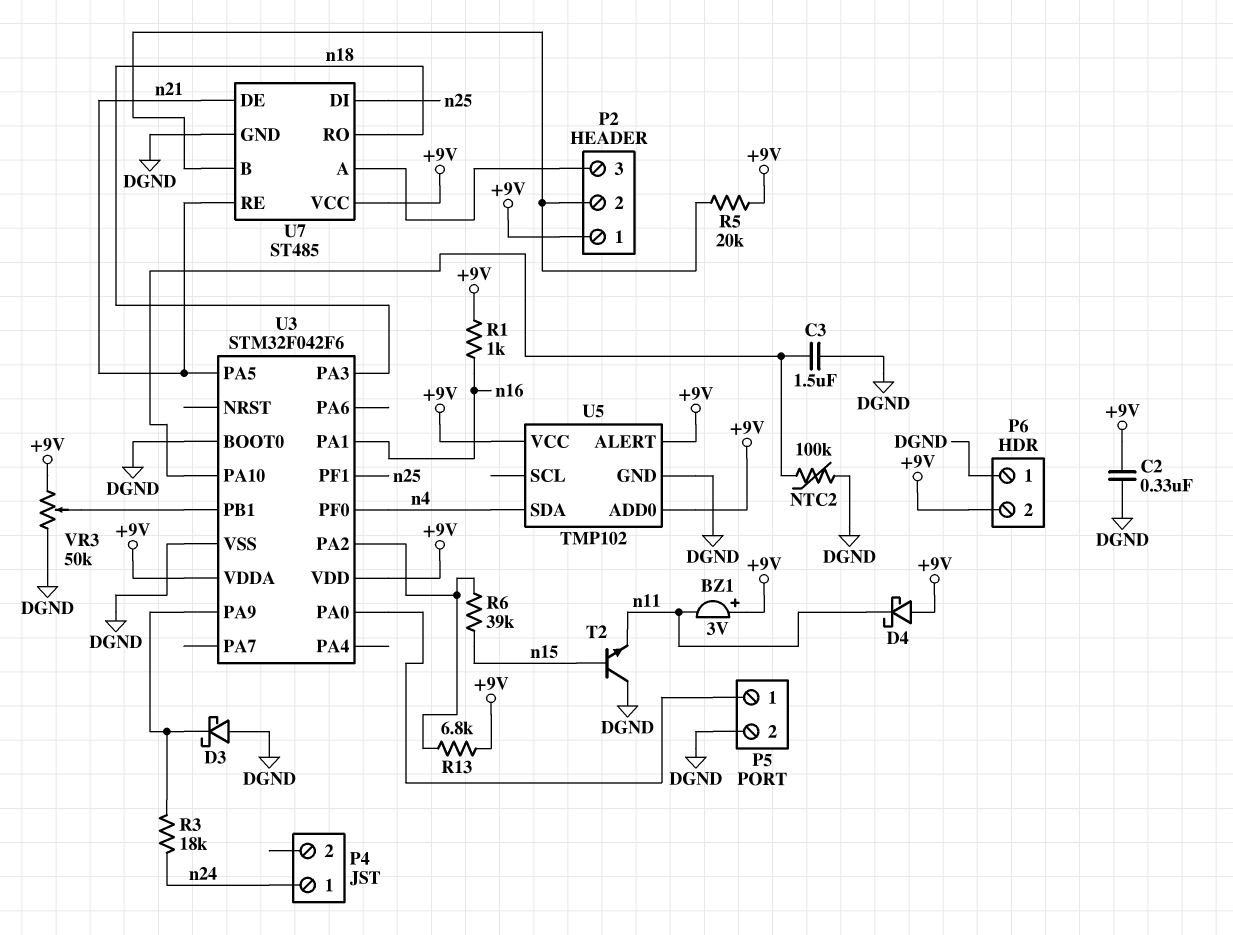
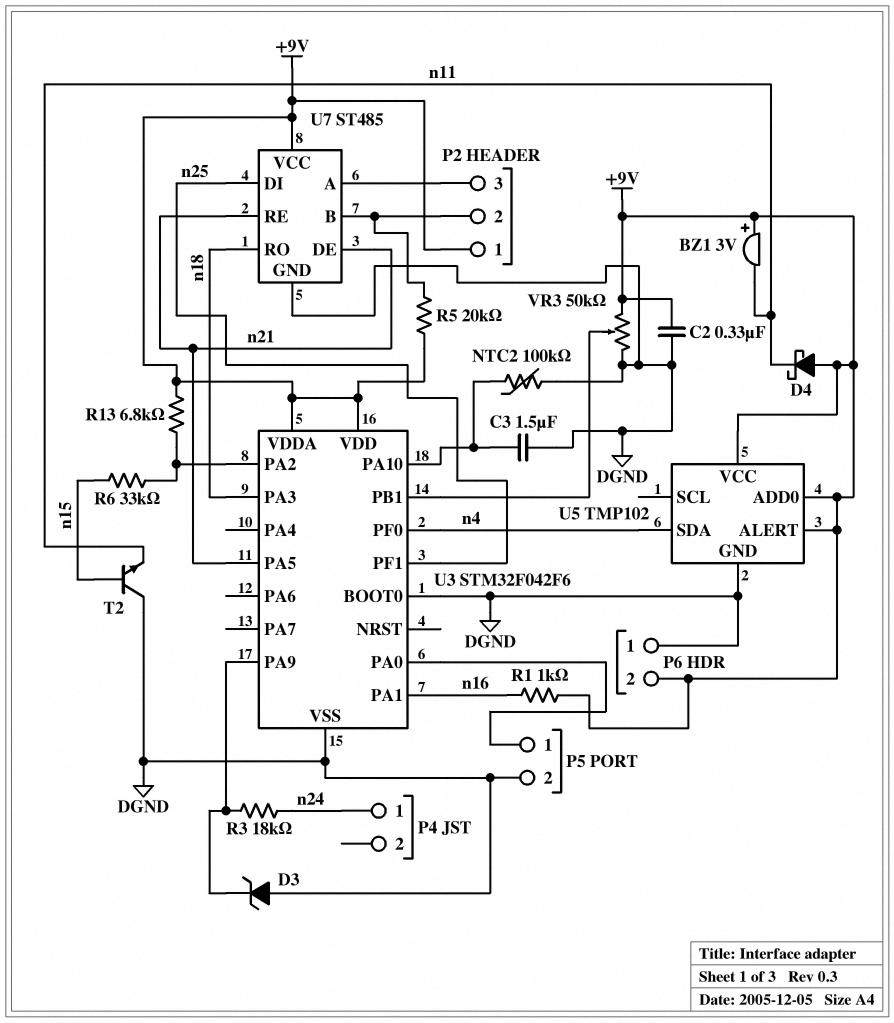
D3: schottky (A DGND, K U3/PA9) -> zener (A DGND, K U3/PA9)
R6: 39k (U3/PA2, n15) -> 33k (U3/PA2, n15)

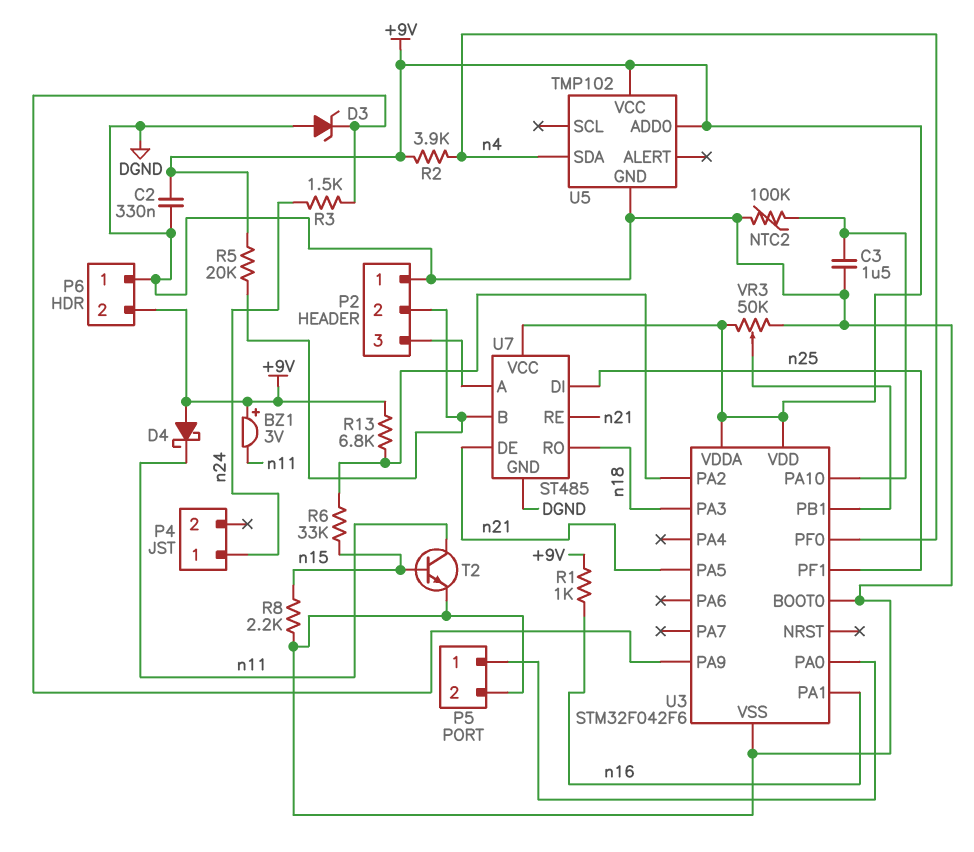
P2 pin 1: +9V -> DGND
R2: none -> 3.9k (+9V, n4)
R3: 18k (U3/PA9, n24) -> 1.5k (U3/PA9, n24)
R8: none -> 2.2k (DGND, n15)
T2: NPN (B n15, C DGND, E n11) -> NPN (B n15, C n11, E DGND)
U5 pin ALERT: +9V -> none

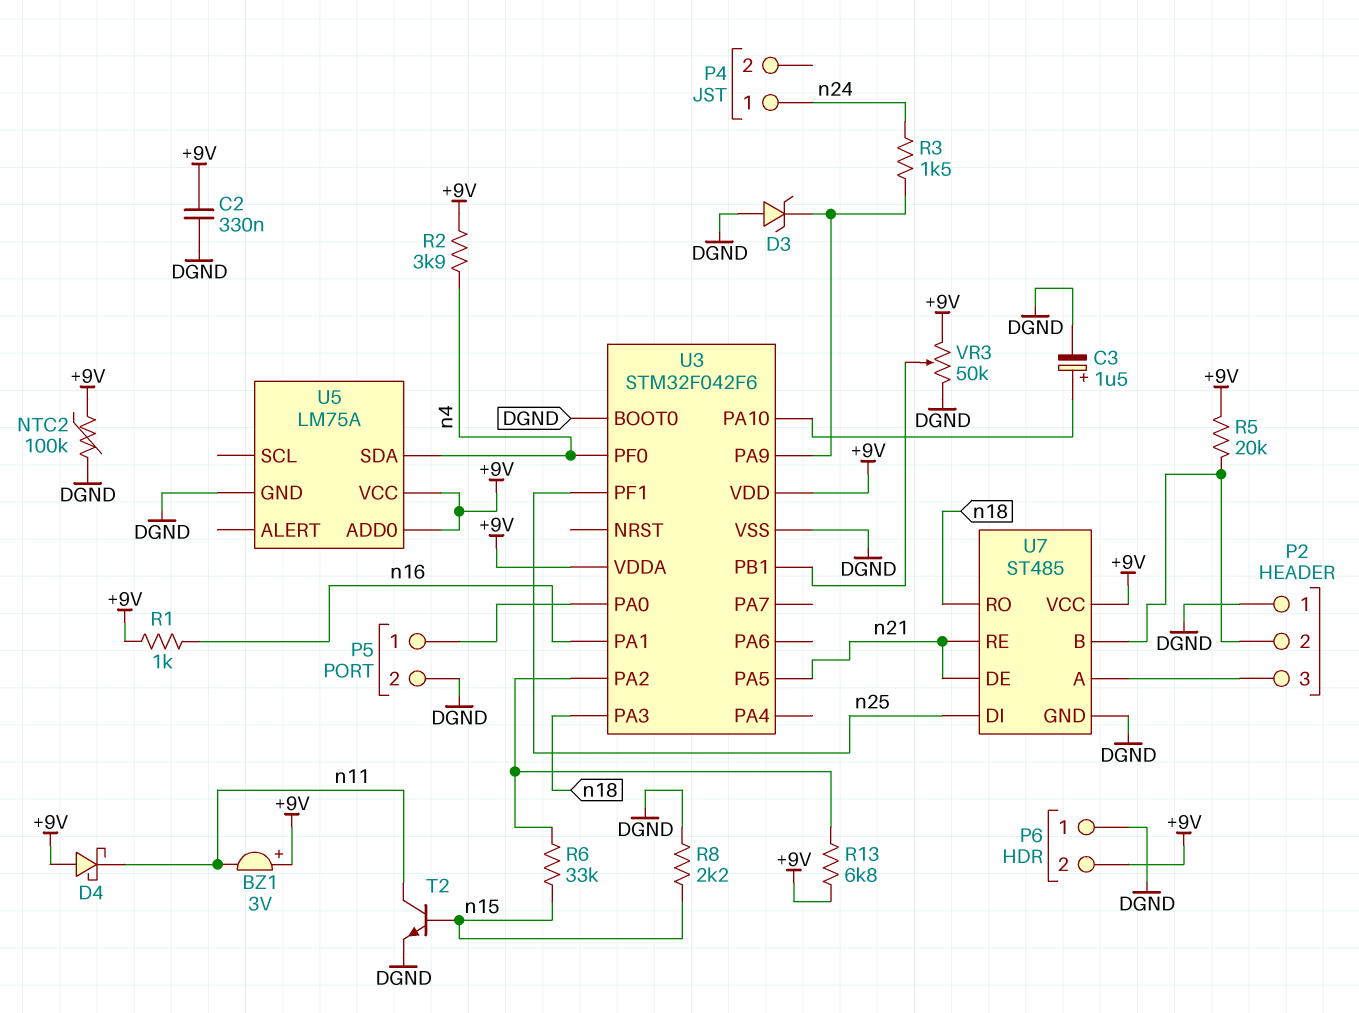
C3: 1.5uF (DGND, U3/PA10) -> 1.5uF (plus U3/PA10, minus DGND)
NTC2: 100k (DGND, U3/PA10) -> 100k (+9V, DGND)
U5: TMP102 -> LM75A

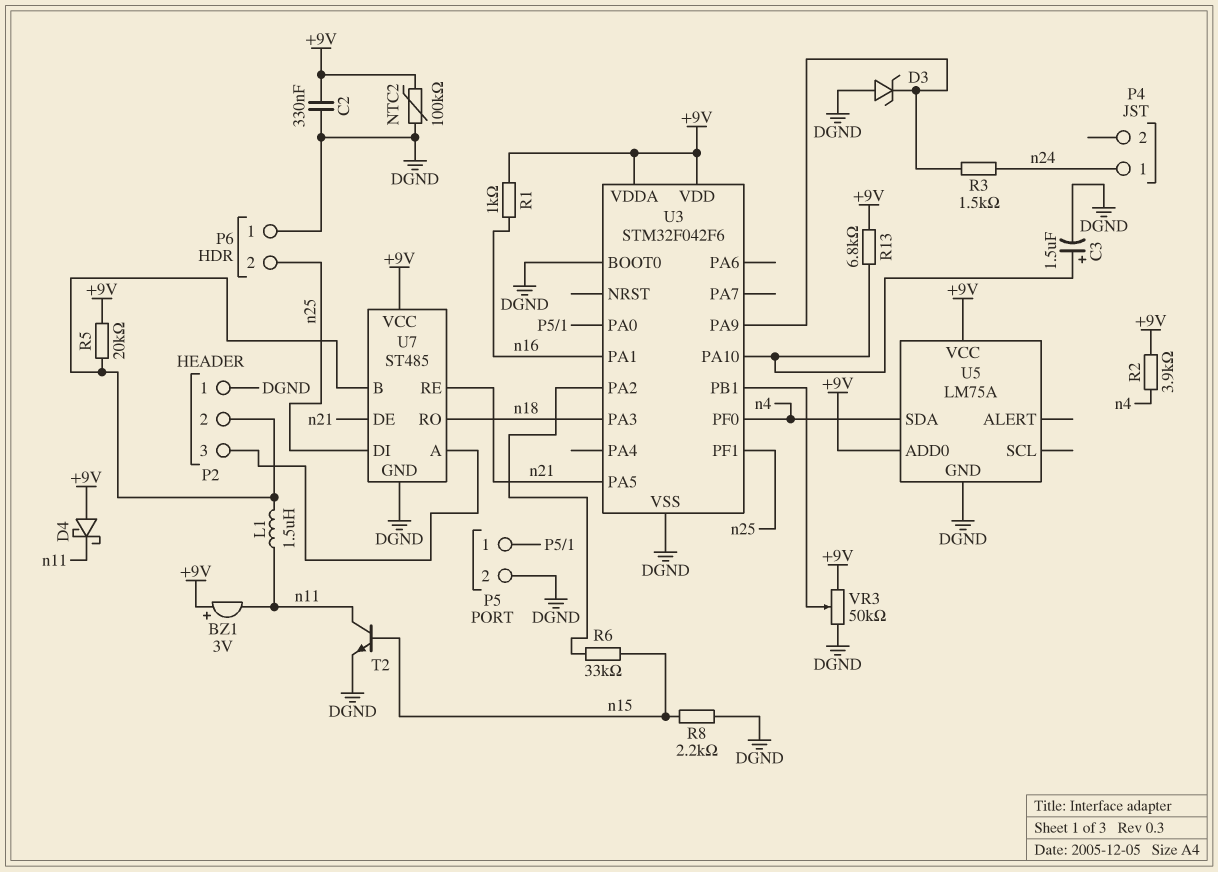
L1: none -> 1.5uH (P2/2, n11)
P6 pin 2: +9V -> n25
R13: 6.8k (+9V, U3/PA2) -> 6.8k (+9V, U3/PA10)

